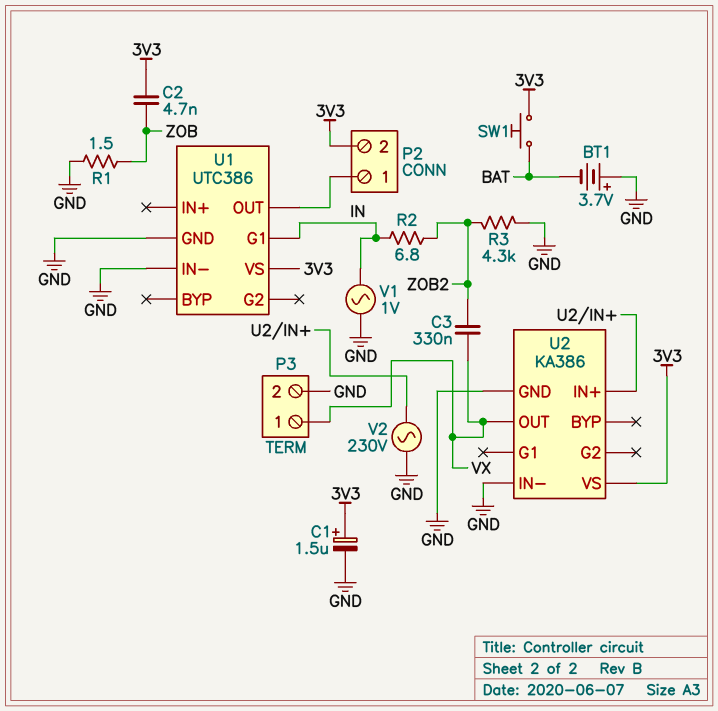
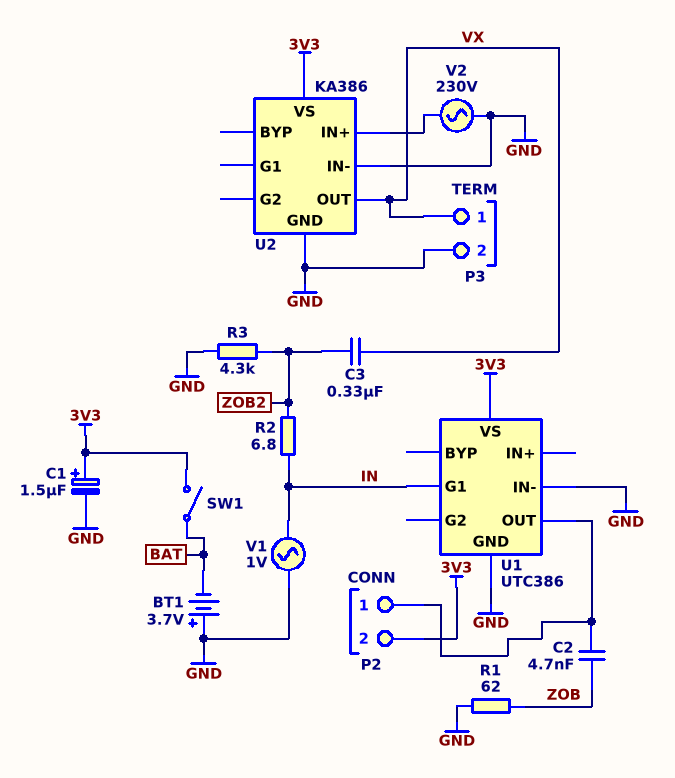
C2: 4.7nF (3V3, ZOB) -> 4.7nF (P2/1, ZOB)
R1: 1.5 (GND, ZOB) -> 62 (GND, ZOB)
SW1: button (3V3, BAT) -> switch (3V3, BAT)

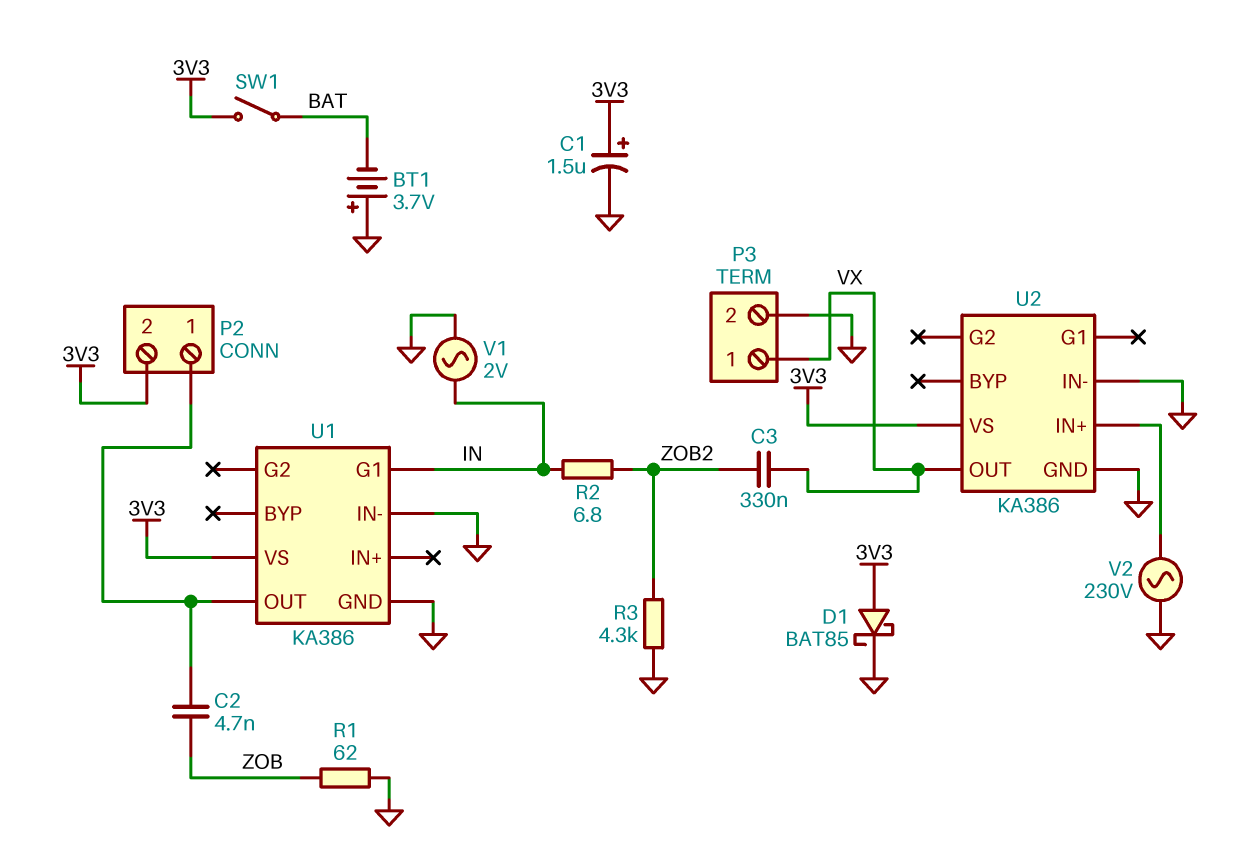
D1: none -> schottky BAT85 (A 3V3, K GND)
U1: UTC386 -> KA386
V1: AC 1V (GND, IN) -> AC 2V (GND, IN)

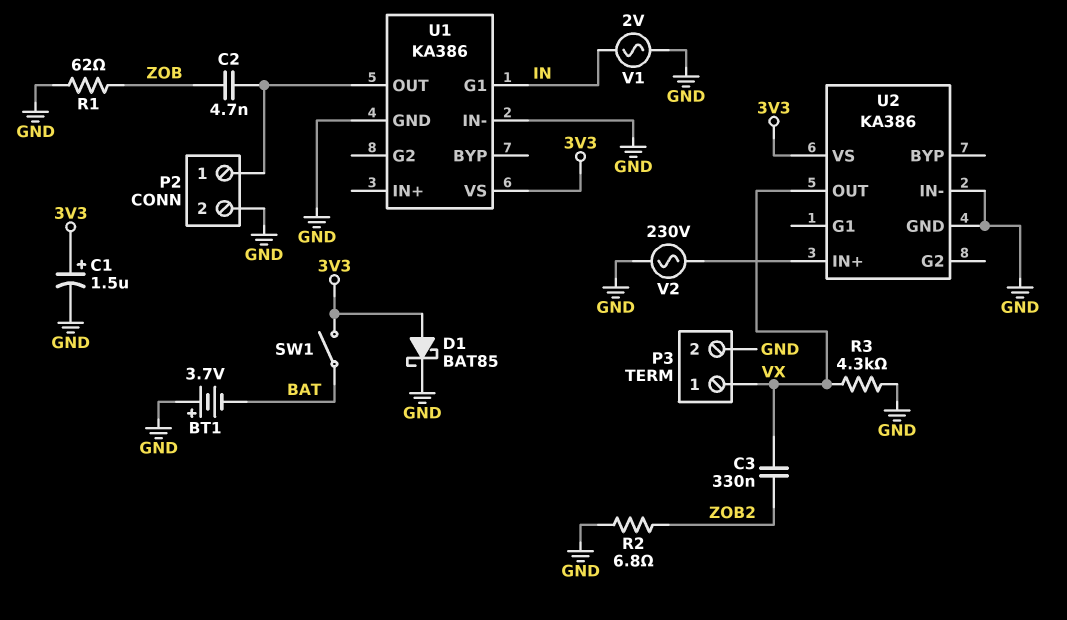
P2 pin 2: 3V3 -> GND
R2: 6.8 (IN, ZOB2) -> 6.8 (GND, ZOB2)
R3: 4.3k (GND, ZOB2) -> 4.3k (GND, VX)

